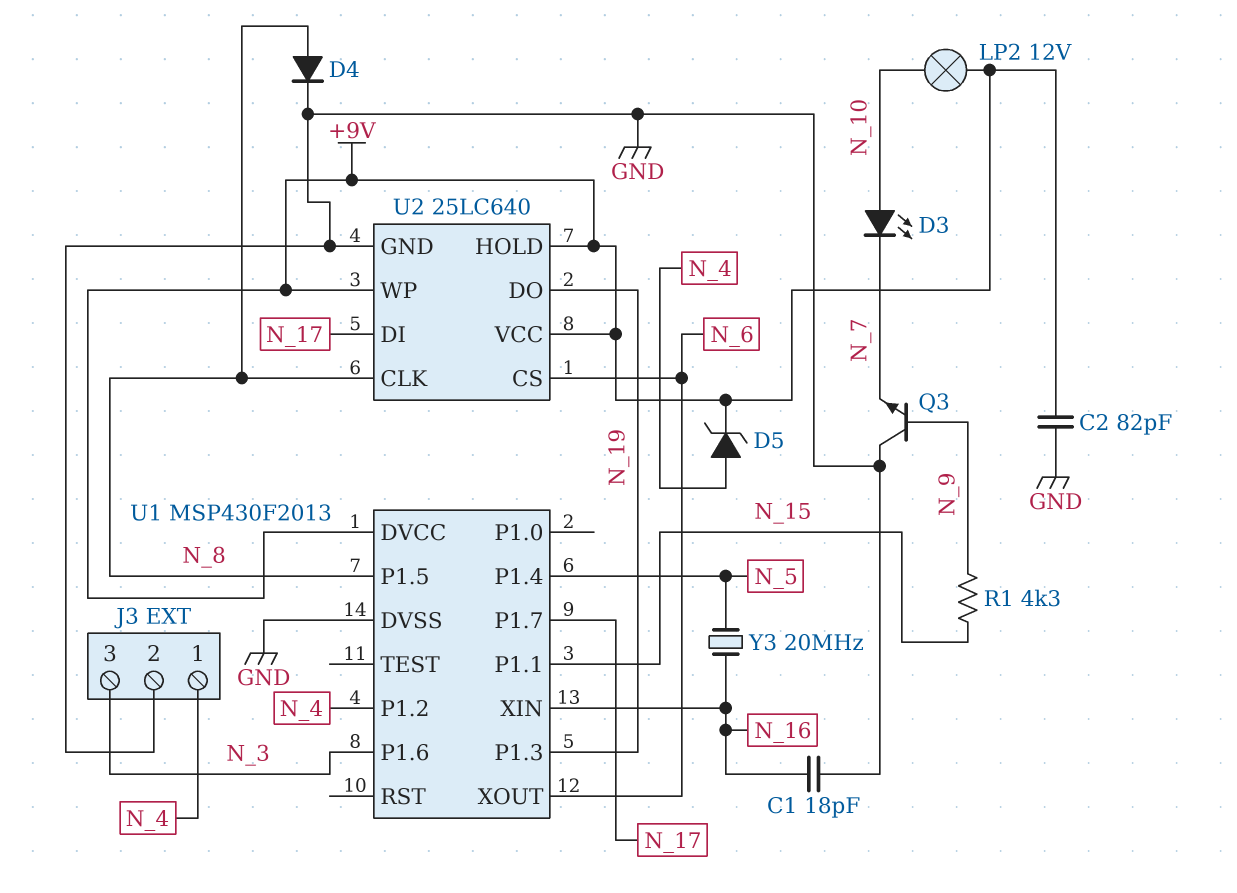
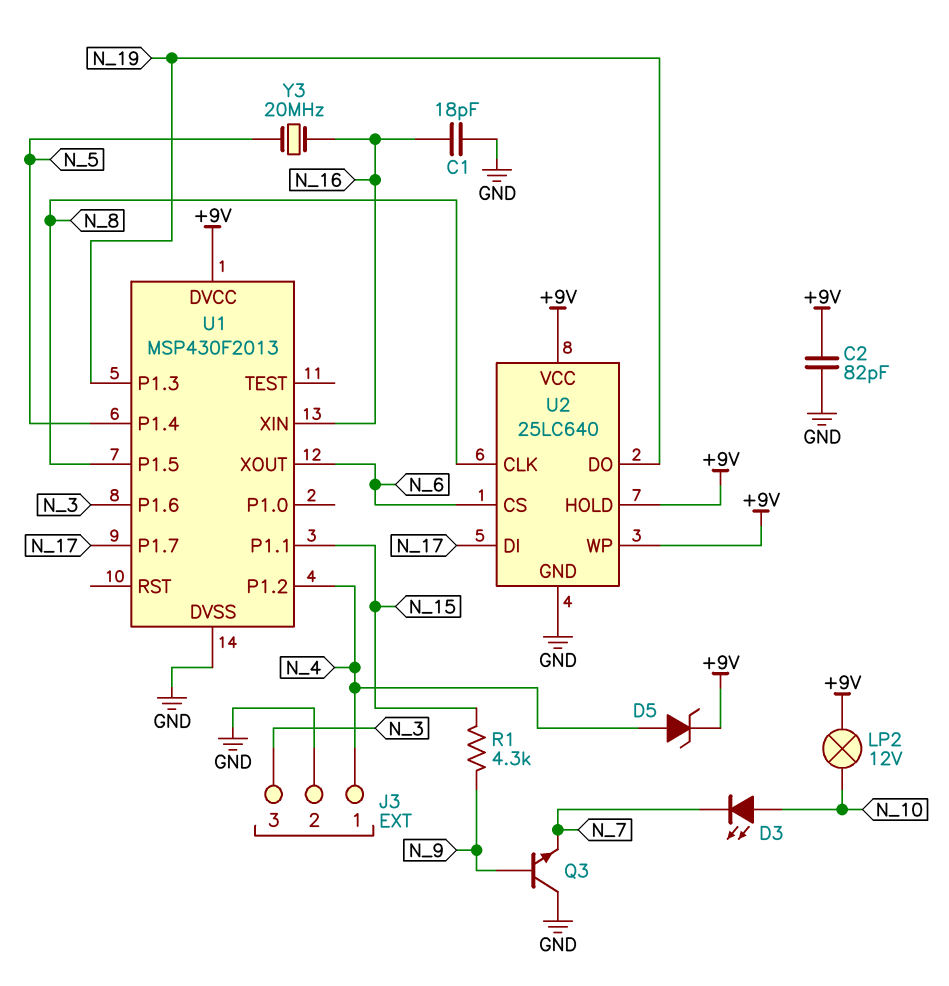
D4: diode (A N_8, K GND) -> none

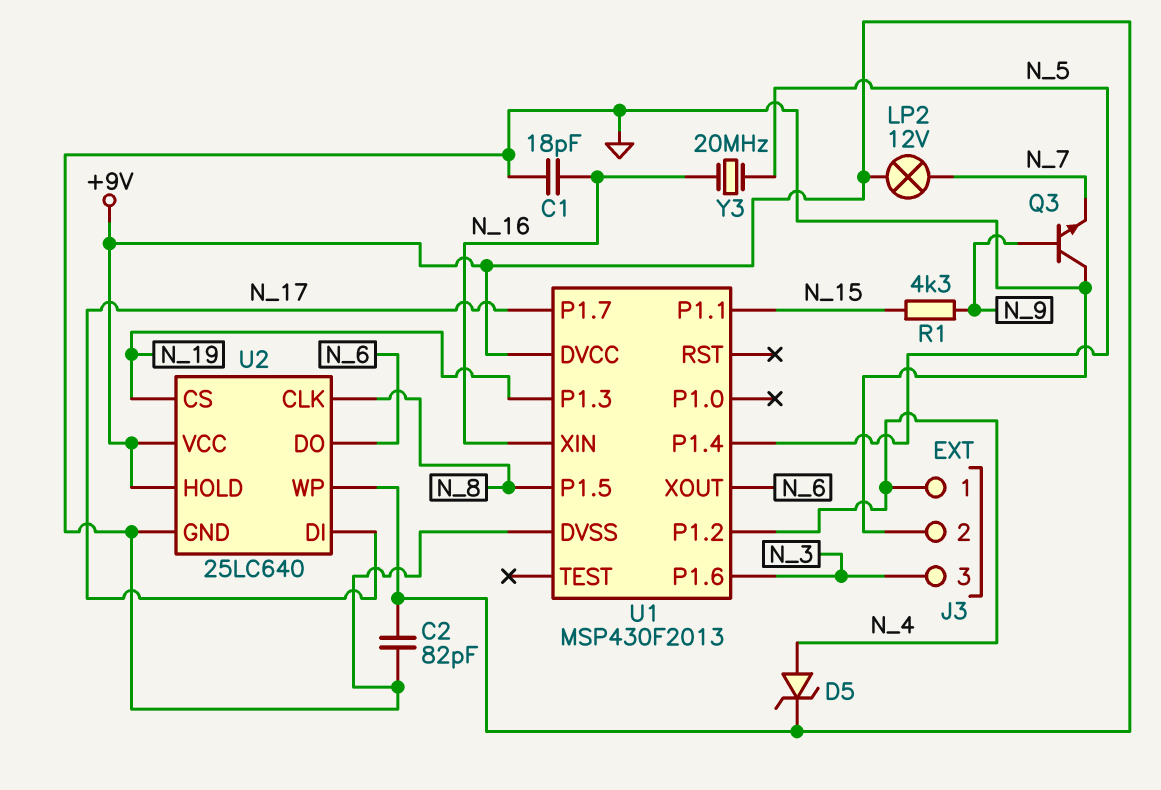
D3: LED (A N_10, K N_7) -> none
LP2: lamp 12V (+9V, N_10) -> lamp 12V (+9V, N_7)
U2 pin CS: N_6 -> N_19
U2 pin DO: N_19 -> N_6

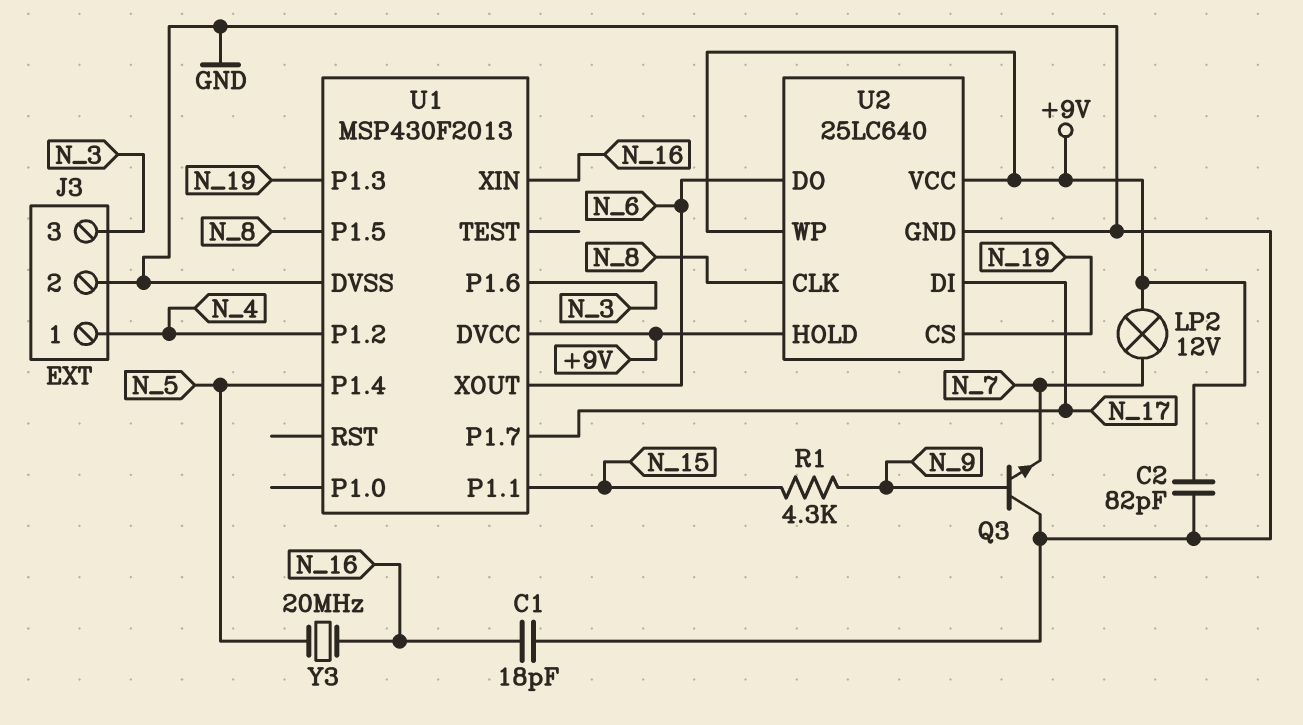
D5: zener (A N_4, K +9V) -> none

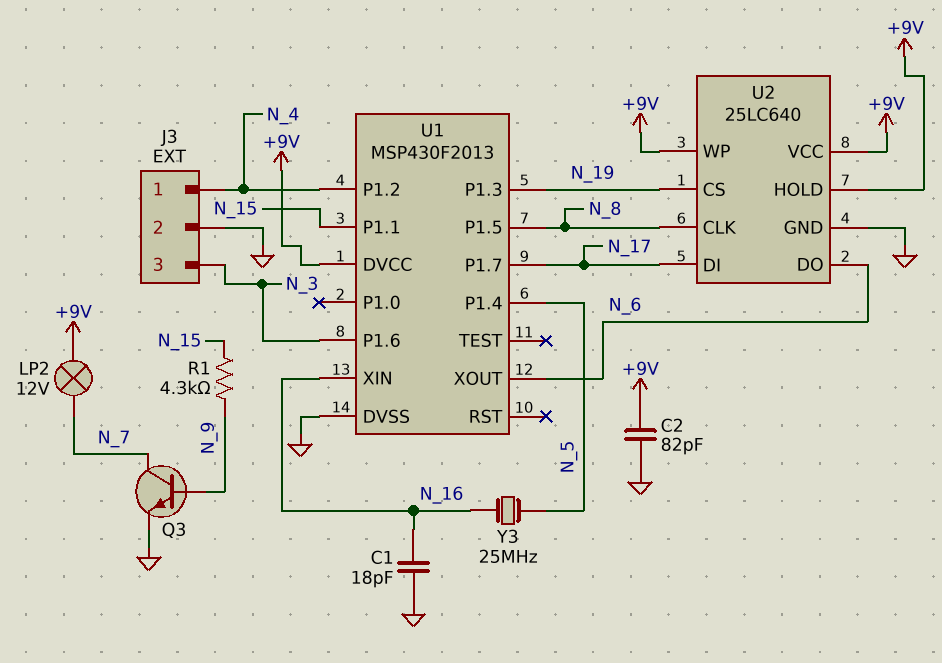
Q3: NPN (B N_9, C GND, E N_7) -> NPN (B N_9, C N_7, E GND)
Y3: 20MHz (N_5, N_16) -> 25MHz (N_5, N_16)

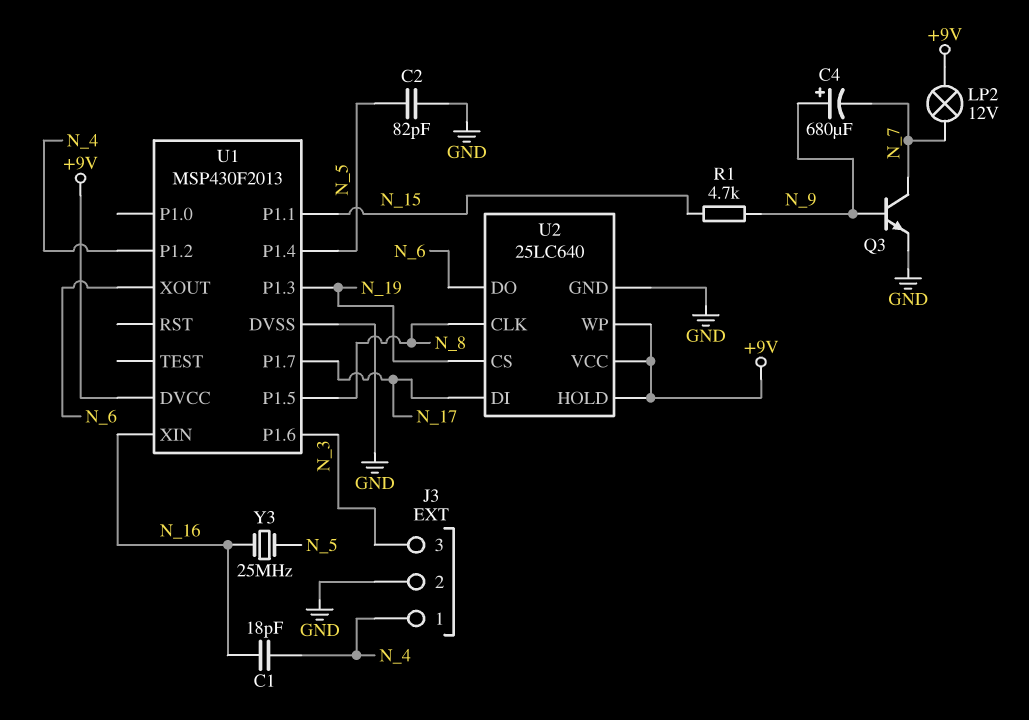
C1: 18pF (GND, N_16) -> 18pF (N_4, N_16)
C2: 82pF (+9V, GND) -> 82pF (GND, N_5)
C4: none -> 680uF (plus N_9, minus N_7)
R1: 4.3k (N_9, N_15) -> 4.7k (N_9, N_15)

